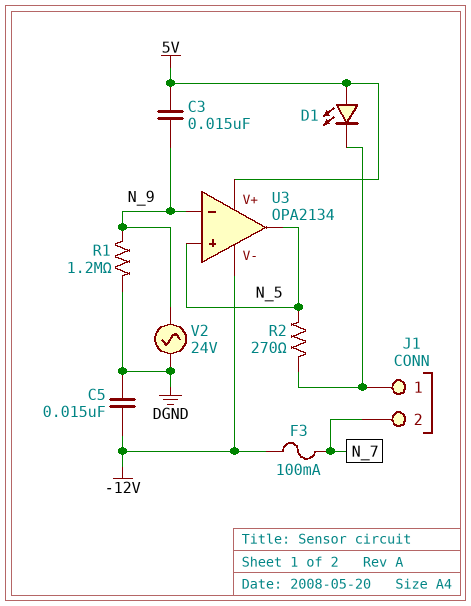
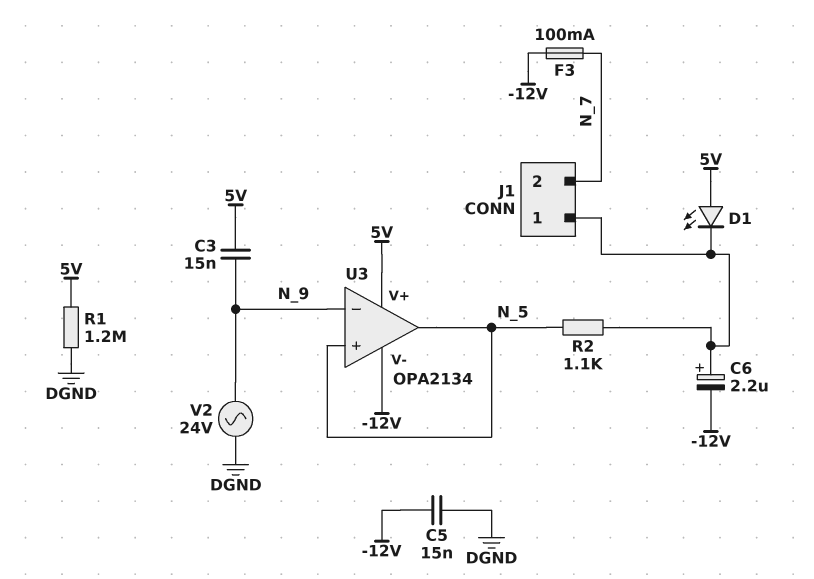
C6: none -> 2.2uF (plus J1/1, minus -12V)
R1: 1.2M (DGND, N_9) -> 1.2M (5V, DGND)
R2: 270 (J1/1, N_5) -> 1.1k (J1/1, N_5)

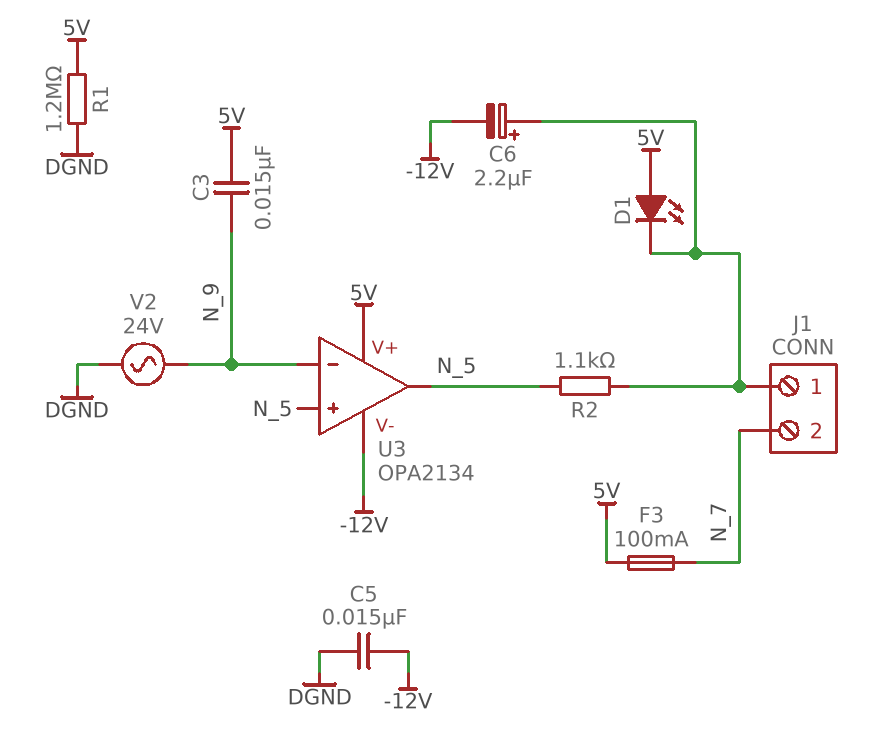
F3: 100mA (-12V, N_7) -> 100mA (5V, N_7)

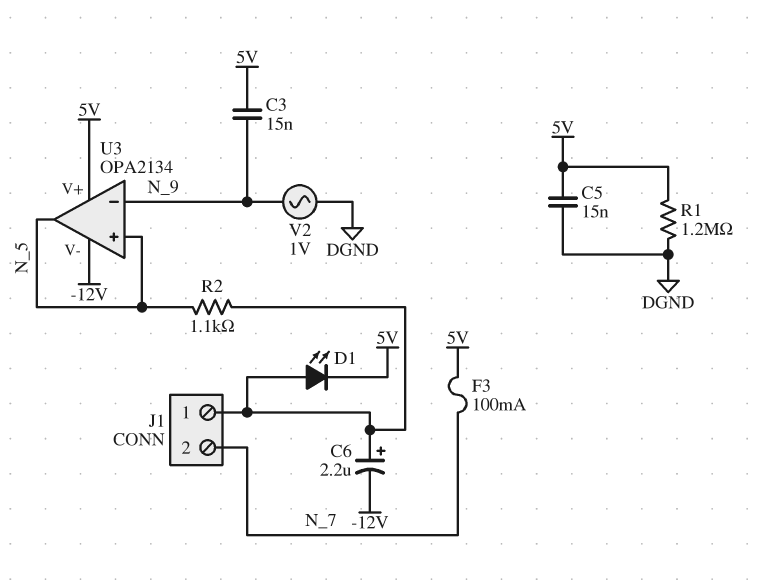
C5: 15nF (-12V, DGND) -> 15nF (5V, DGND)
D1: LED (A 5V, K J1/1) -> LED (A J1/1, K 5V)
V2: AC 24V (DGND, N_9) -> AC 1V (DGND, N_9)

